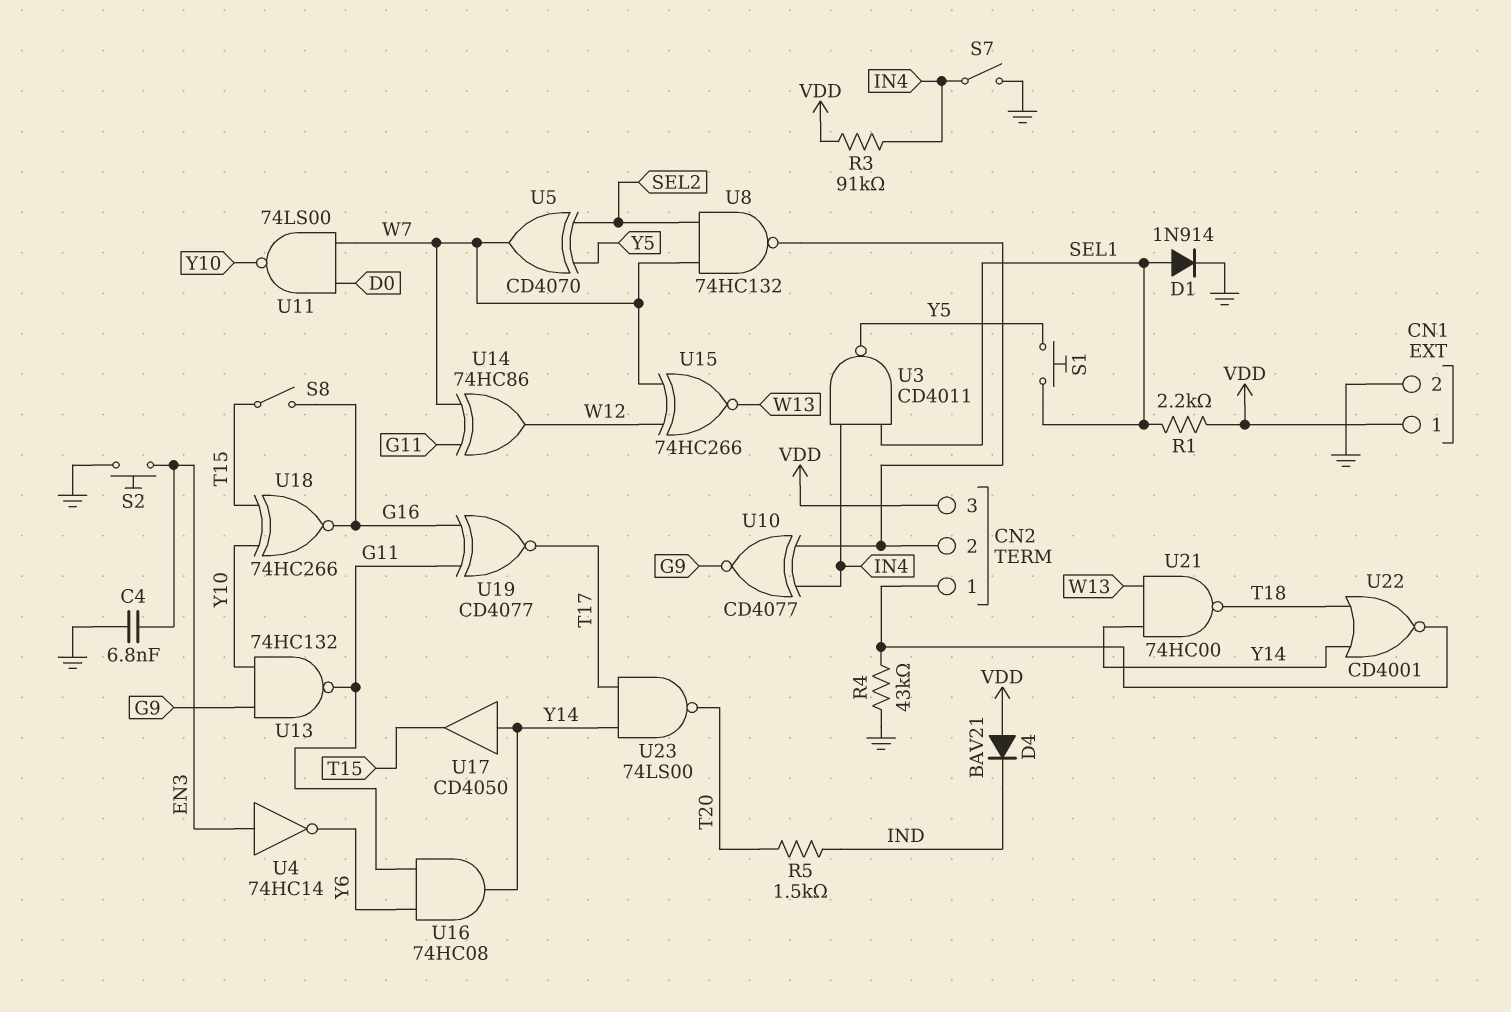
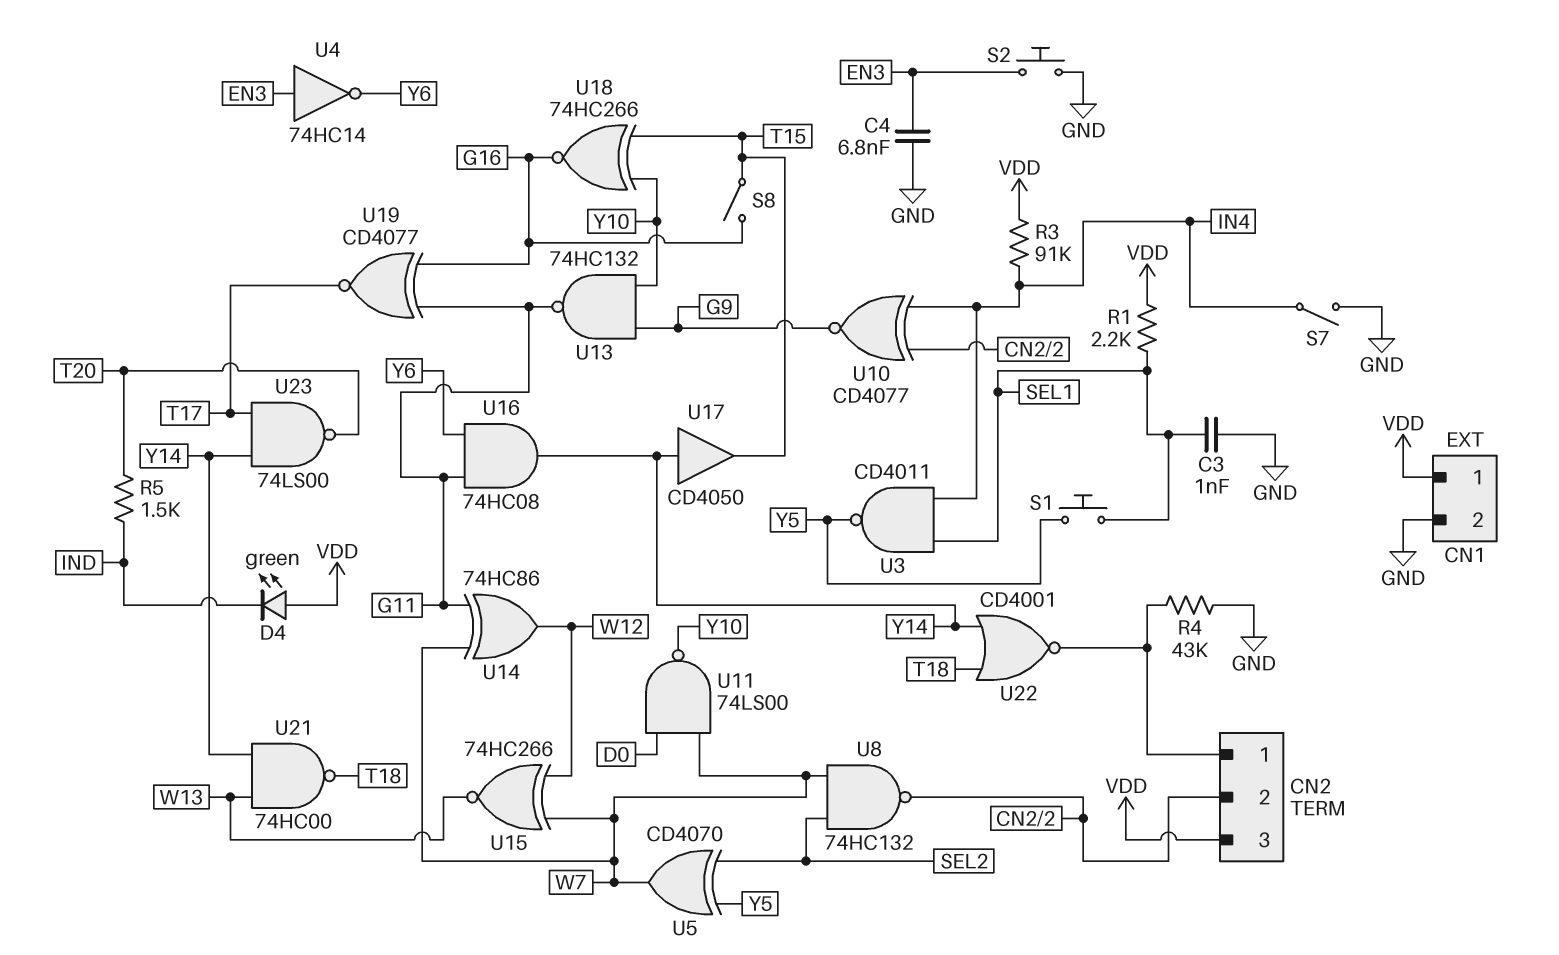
C3: none -> 1nF (GND, SEL1)
D1: diode 1N914 (A SEL1, K GND) -> none
D4: diode BAV21 (A VDD, K IND) -> LED green (A VDD, K IND)

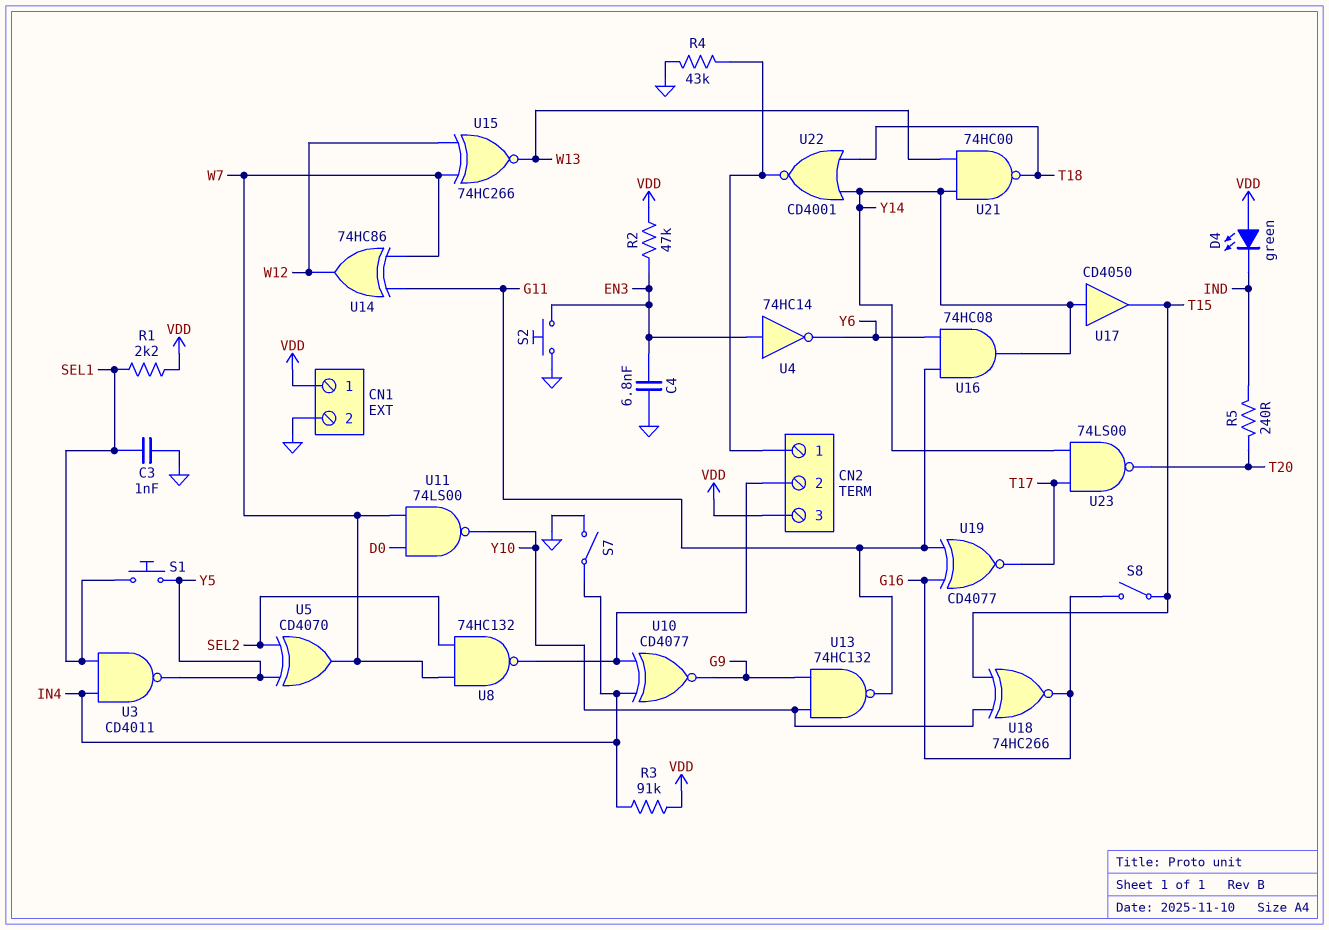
R2: none -> 47k (EN3, VDD)
R5: 1.5k (IND, T20) -> 240 (IND, T20)

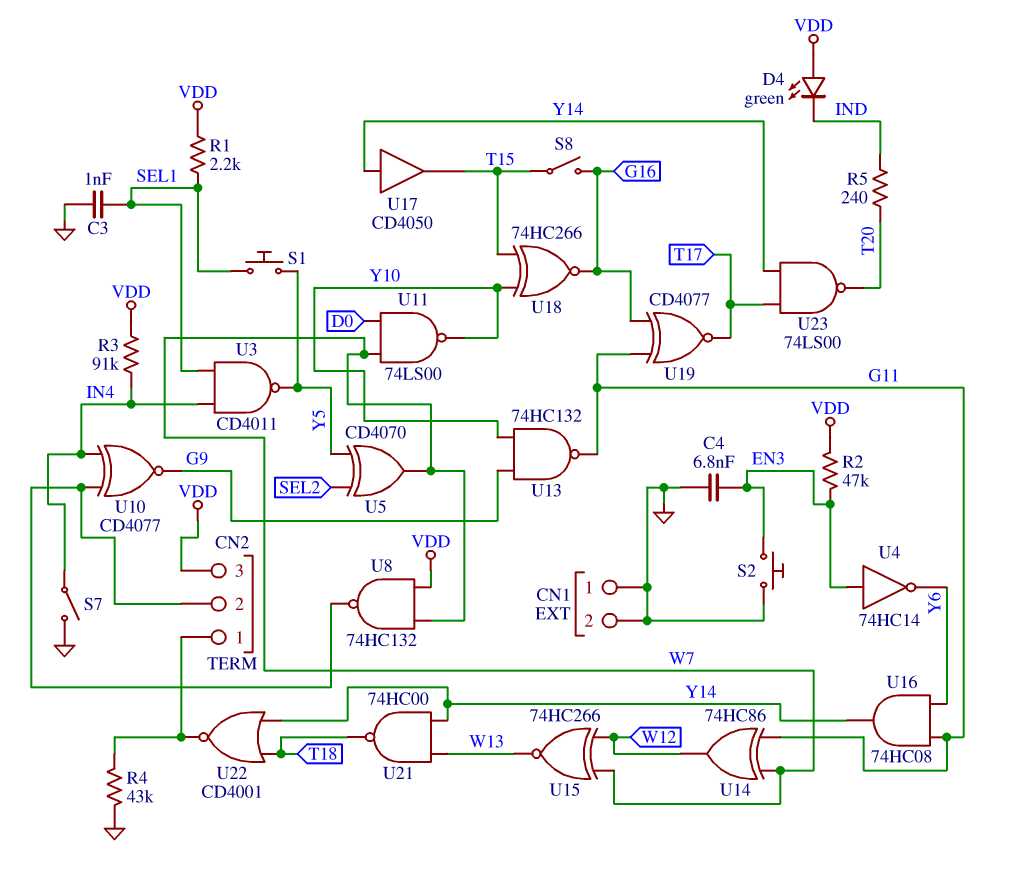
CN1 pin 1: VDD -> GND
U8: NAND 74HC132 (in SEL2, in W7, out CN2/2) -> NAND 74HC132 (in VDD, in W7, out CN2/2)

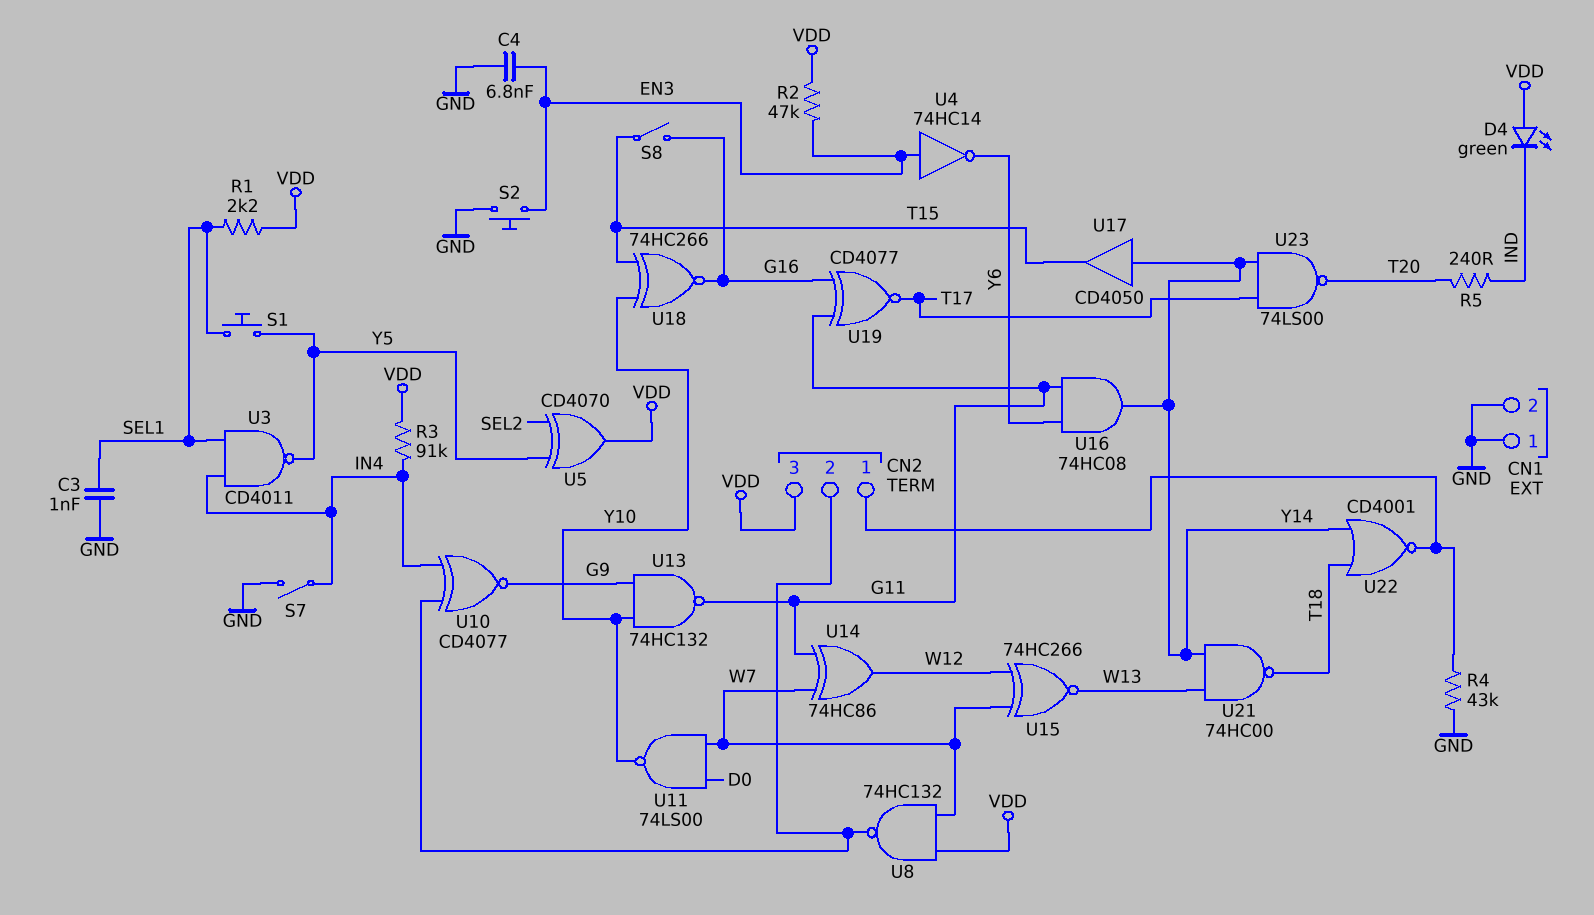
U5: XOR CD4070 (in SEL2, in Y5, out W7) -> XOR CD4070 (in SEL2, in Y5, out VDD)

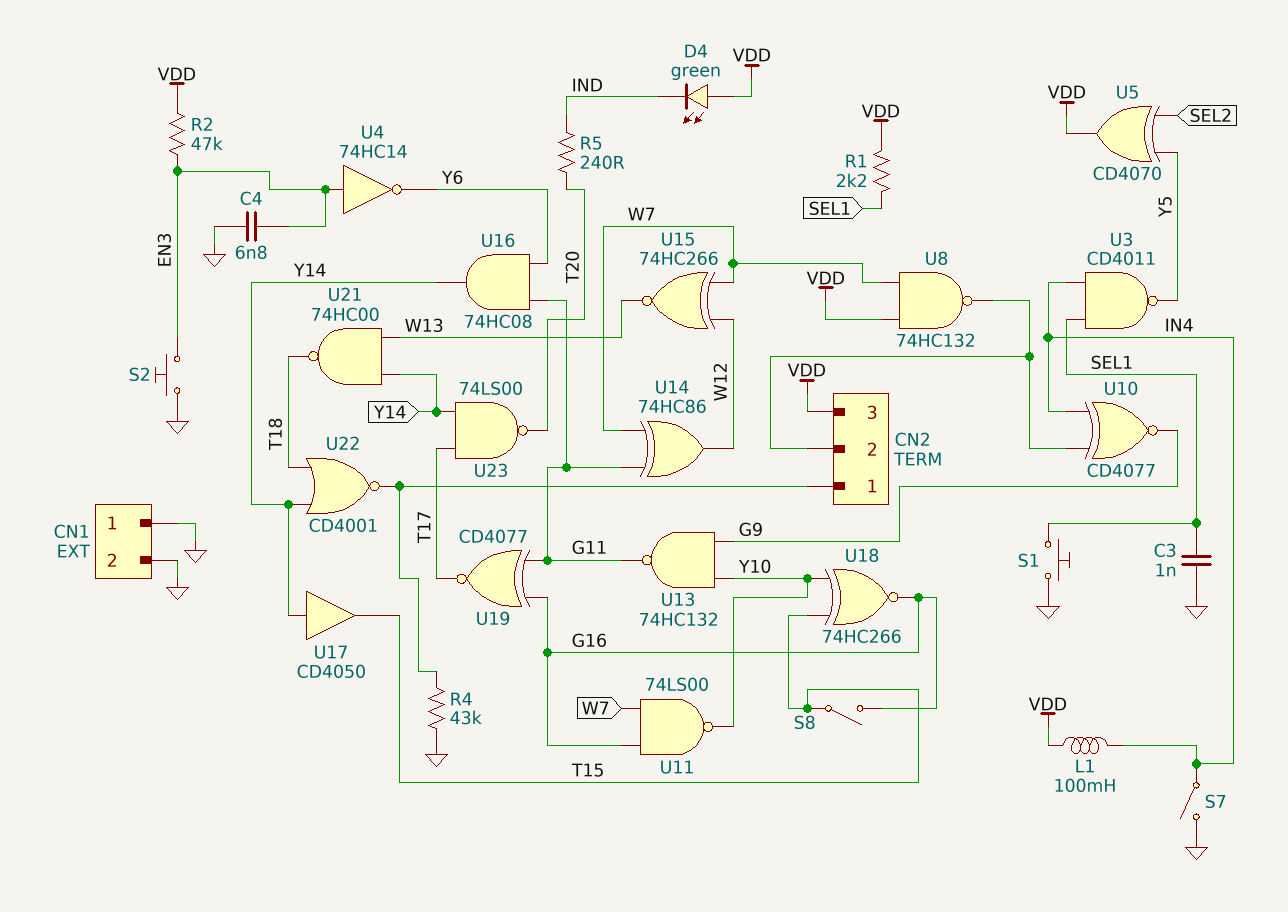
L1: none -> 100mH (IN4, VDD)
R3: 91k (IN4, VDD) -> none
S1: button (SEL1, Y5) -> button (GND, SEL1)
U11: NAND 74LS00 (in D0, in W7, out Y10) -> NAND 74LS00 (in G16, in W7, out Y10)

